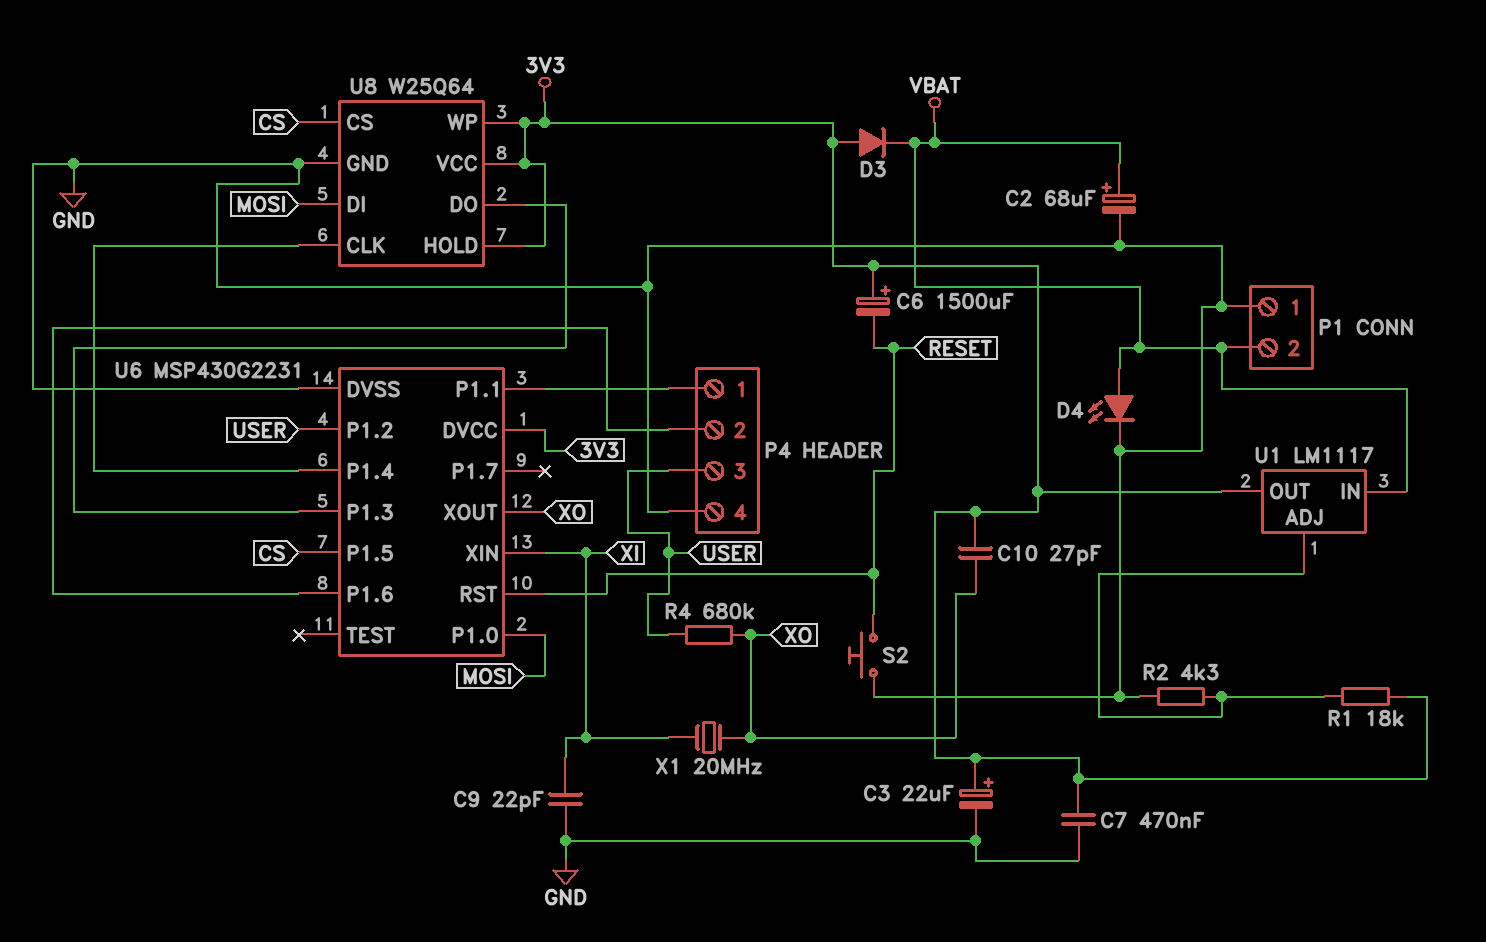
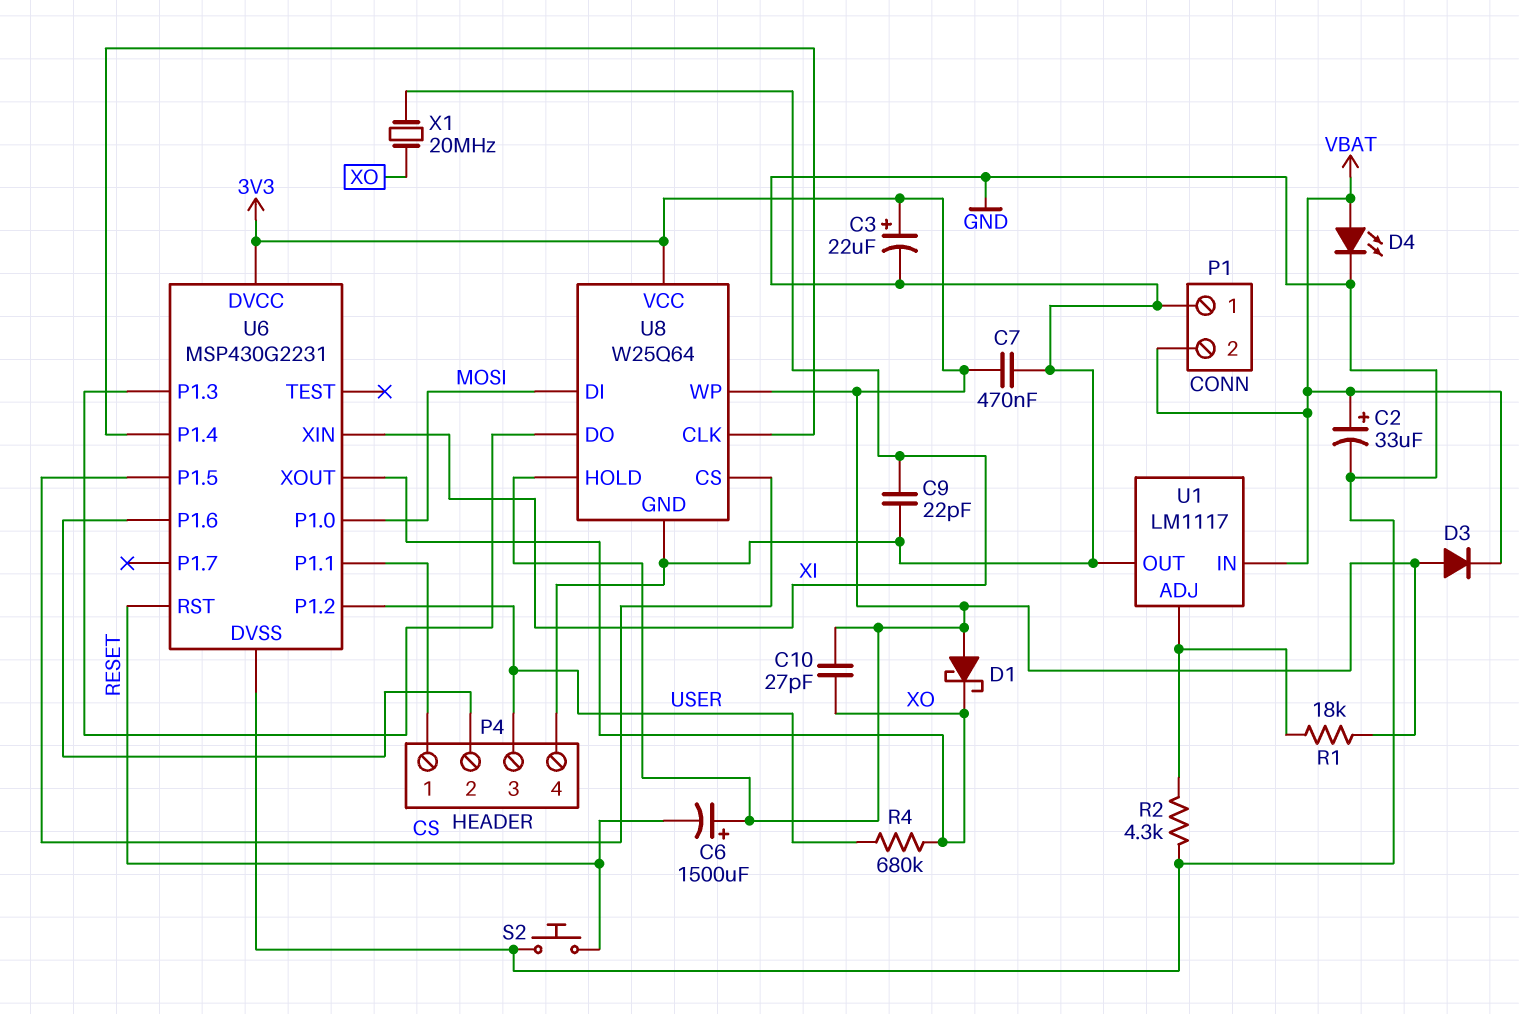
C2: 68uF (plus VBAT, minus GND) -> 33uF (plus VBAT, minus GND)
D1: none -> schottky (A 3V3, K XO)
U1 pin OUT: 3V3 -> GND

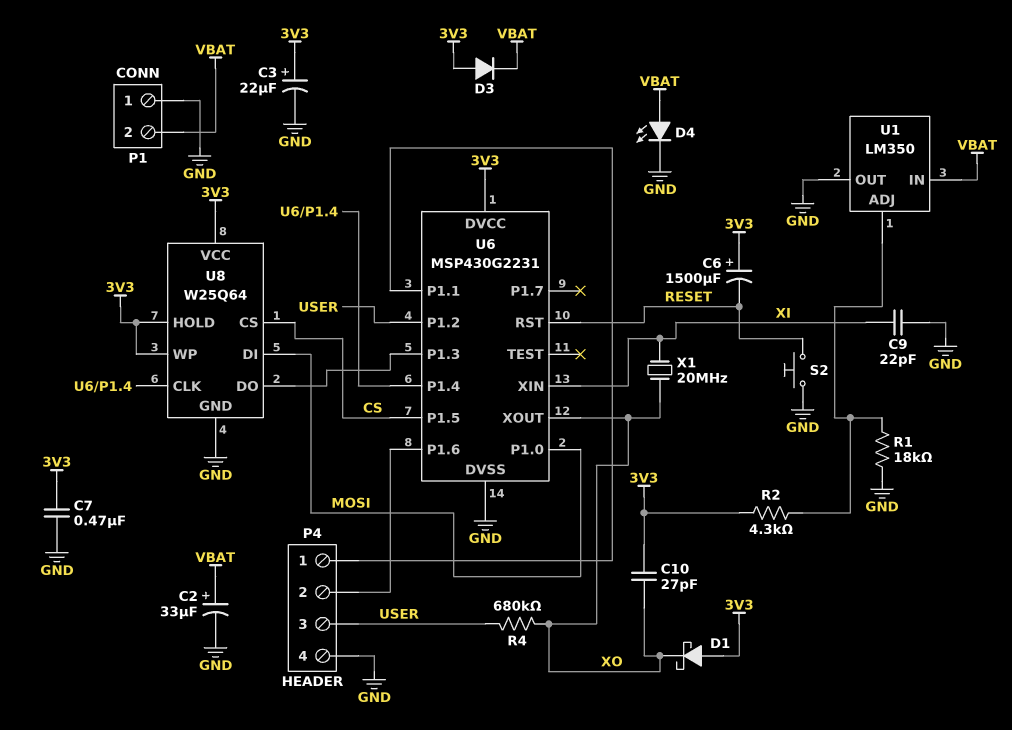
R1: 18k (3V3, U1/ADJ) -> 18k (GND, U1/ADJ)
R2: 4.3k (GND, U1/ADJ) -> 4.3k (3V3, U1/ADJ)
U1: LM1117 -> LM350

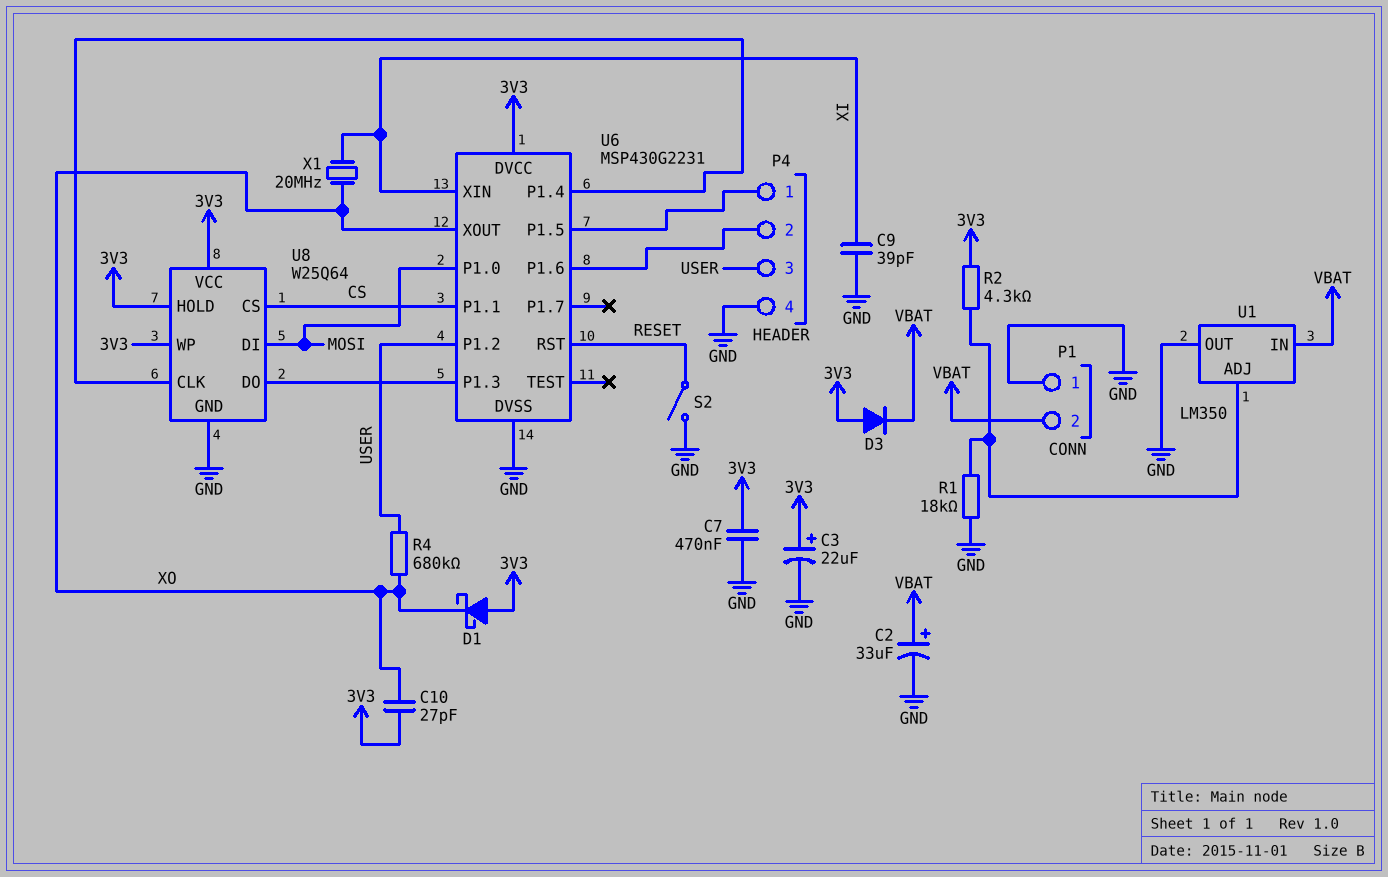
C6: 1500uF (plus 3V3, minus RESET) -> none
C9: 22pF (GND, XI) -> 39pF (GND, XI)
D4: LED (A VBAT, K GND) -> none
S2: button (GND, RESET) -> switch (GND, RESET)
U6 pin P1.1: P4/1 -> CS
U6 pin P1.5: CS -> P4/1

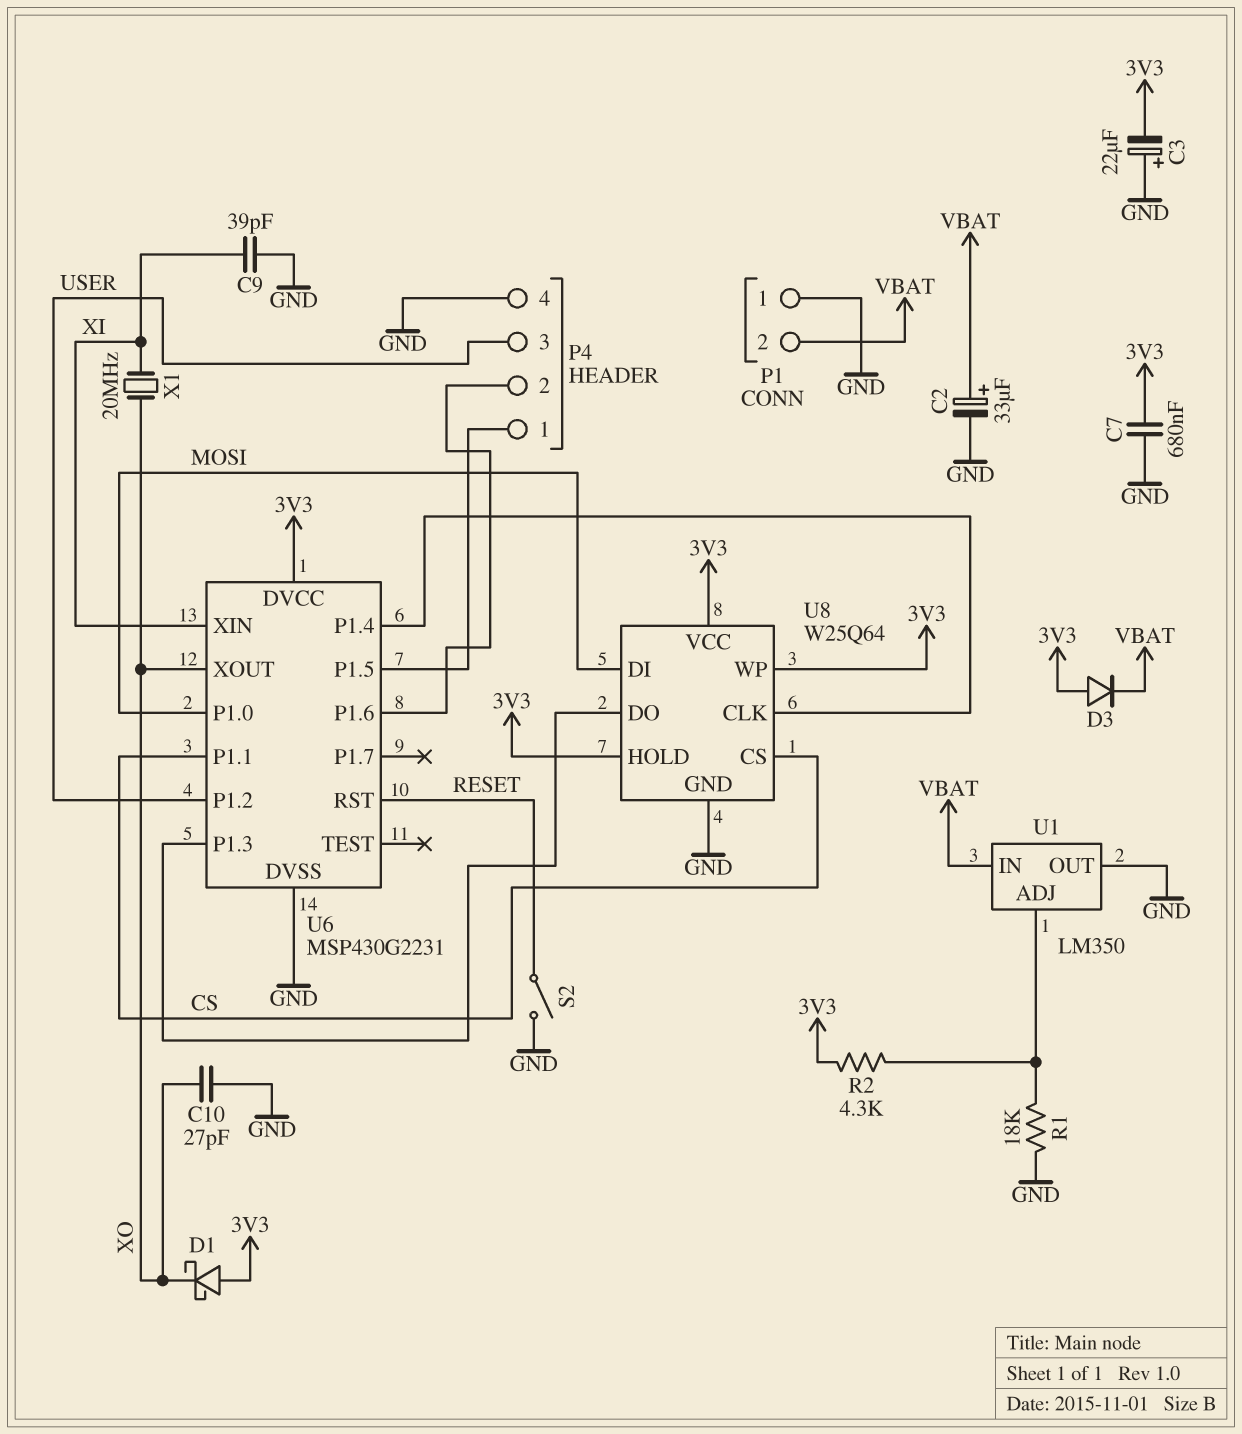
C3: 22uF (plus 3V3, minus GND) -> 22uF (plus GND, minus 3V3)
C7: 470nF (3V3, GND) -> 680nF (3V3, GND)
C10: 27pF (3V3, XO) -> 27pF (GND, XO)
R4: 680k (USER, XO) -> none

